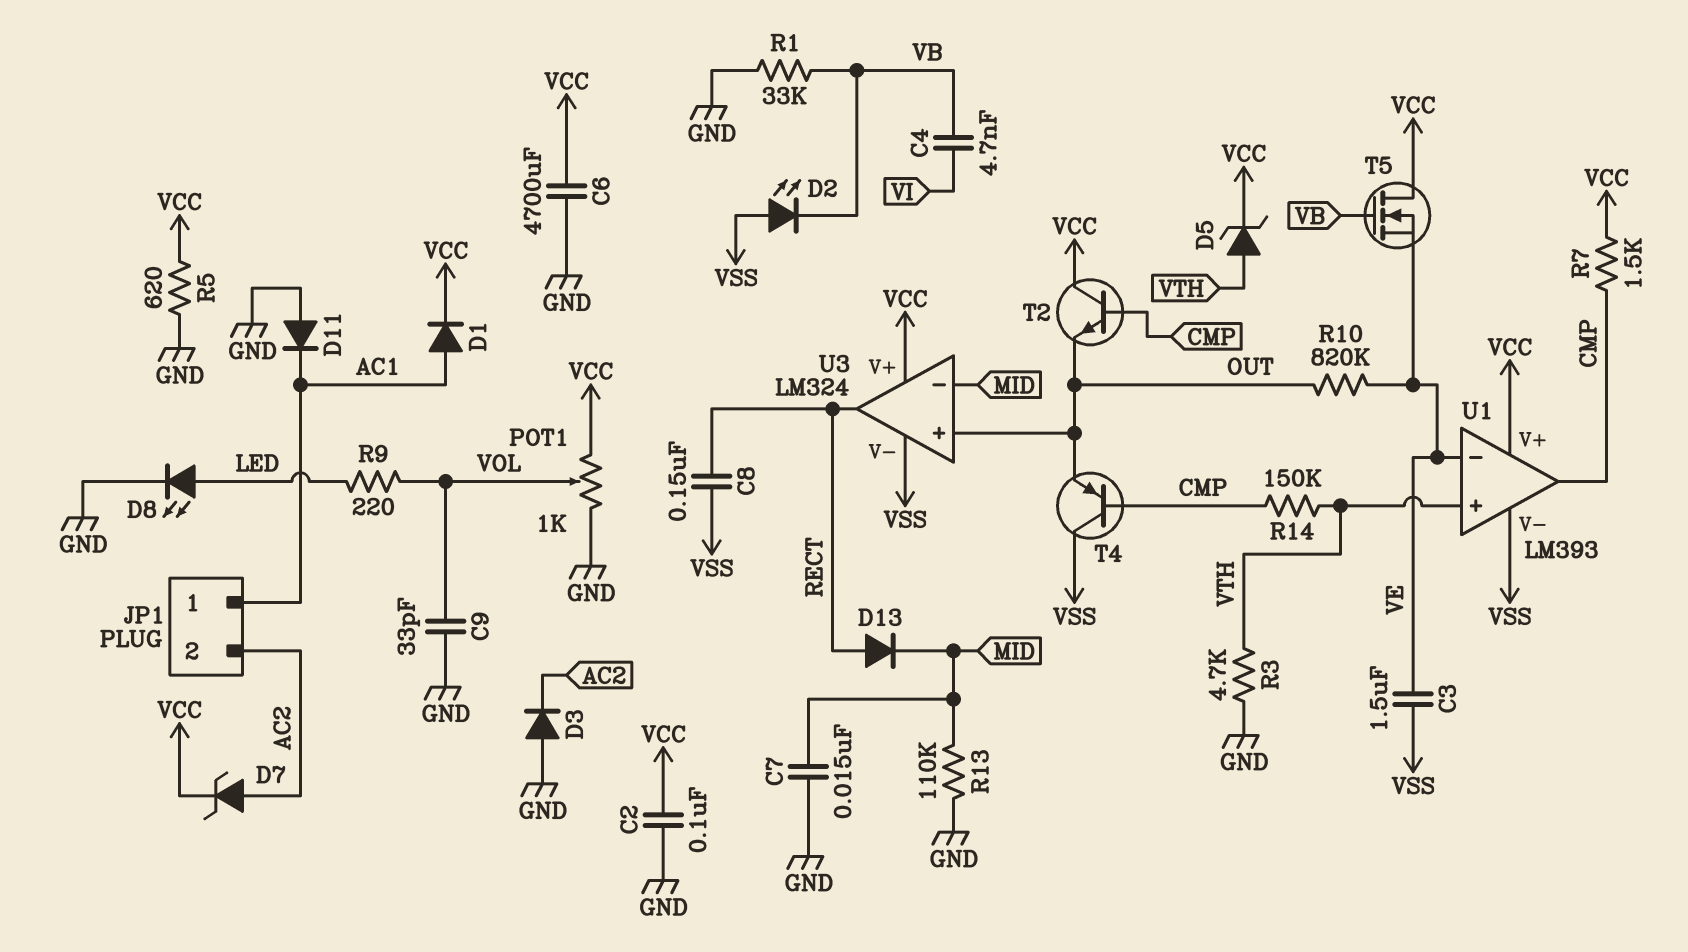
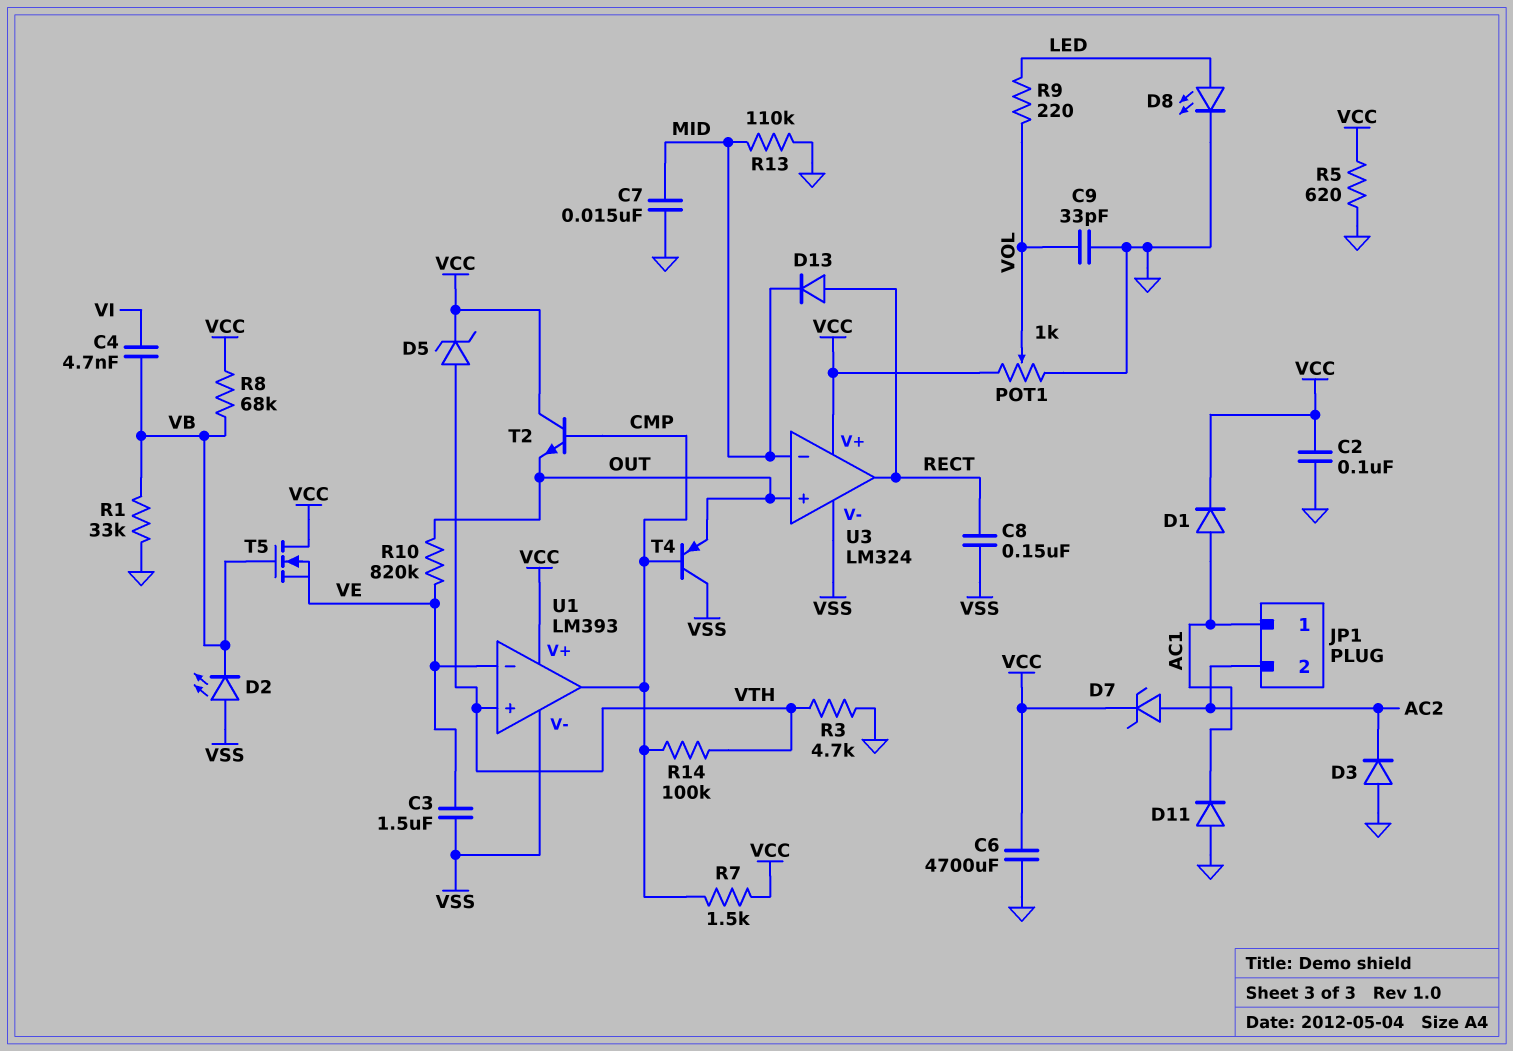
R8: none -> 68k (VB, VCC)
R14: 150k (CMP, VTH) -> 100k (CMP, VTH)

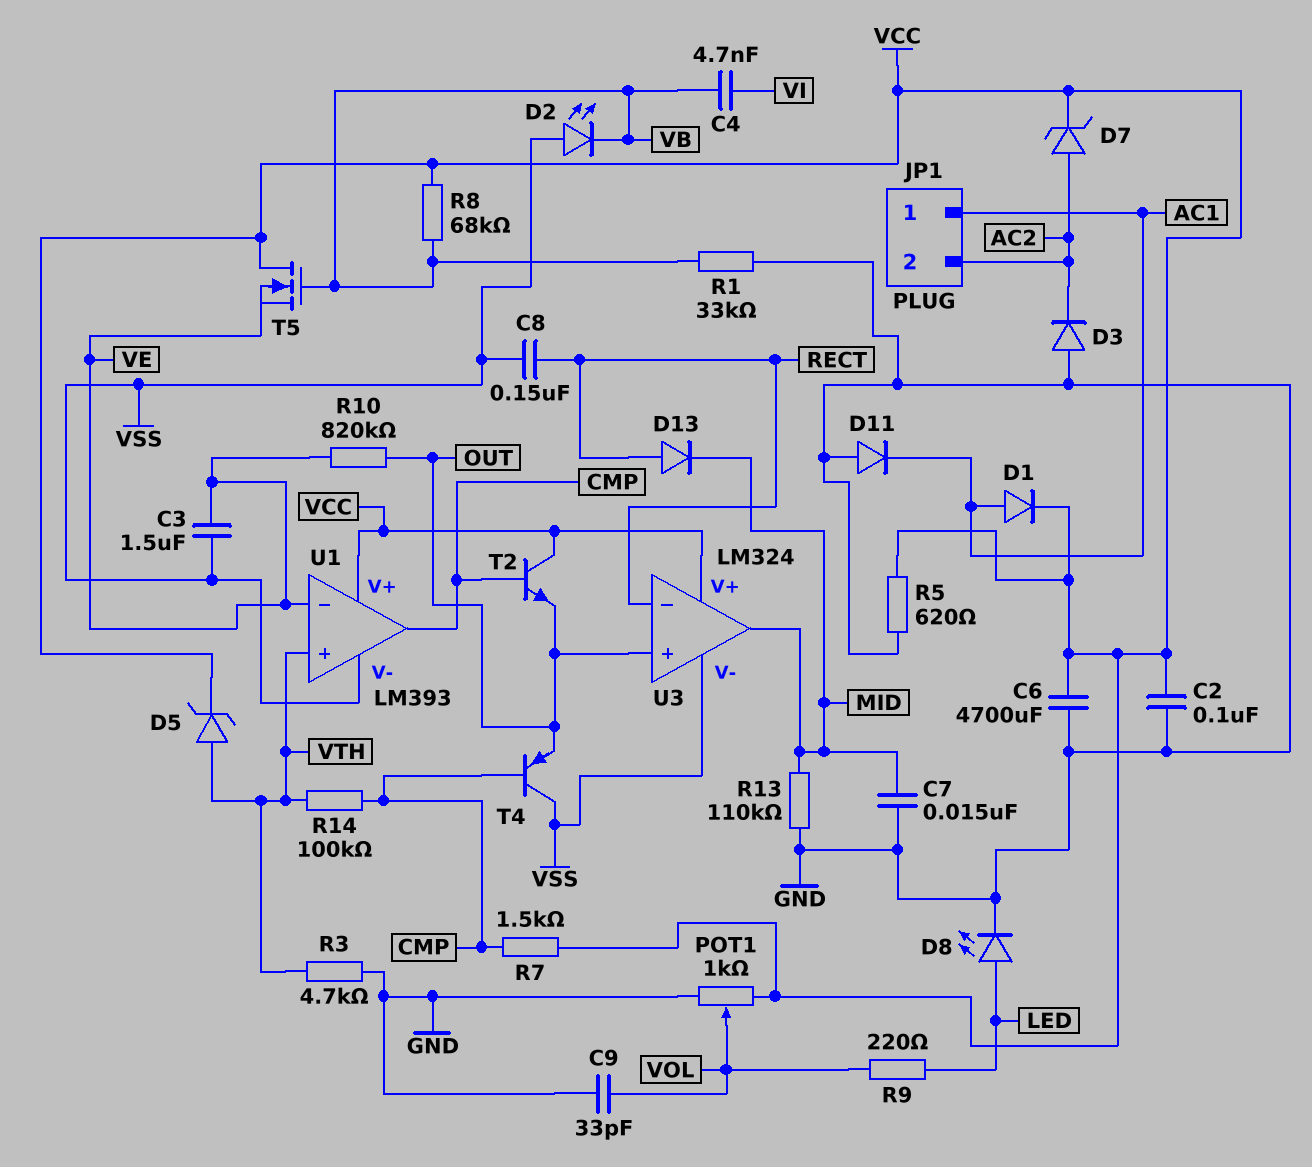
U3 pin in-: MID -> RECT
U3 pin out: RECT -> MID

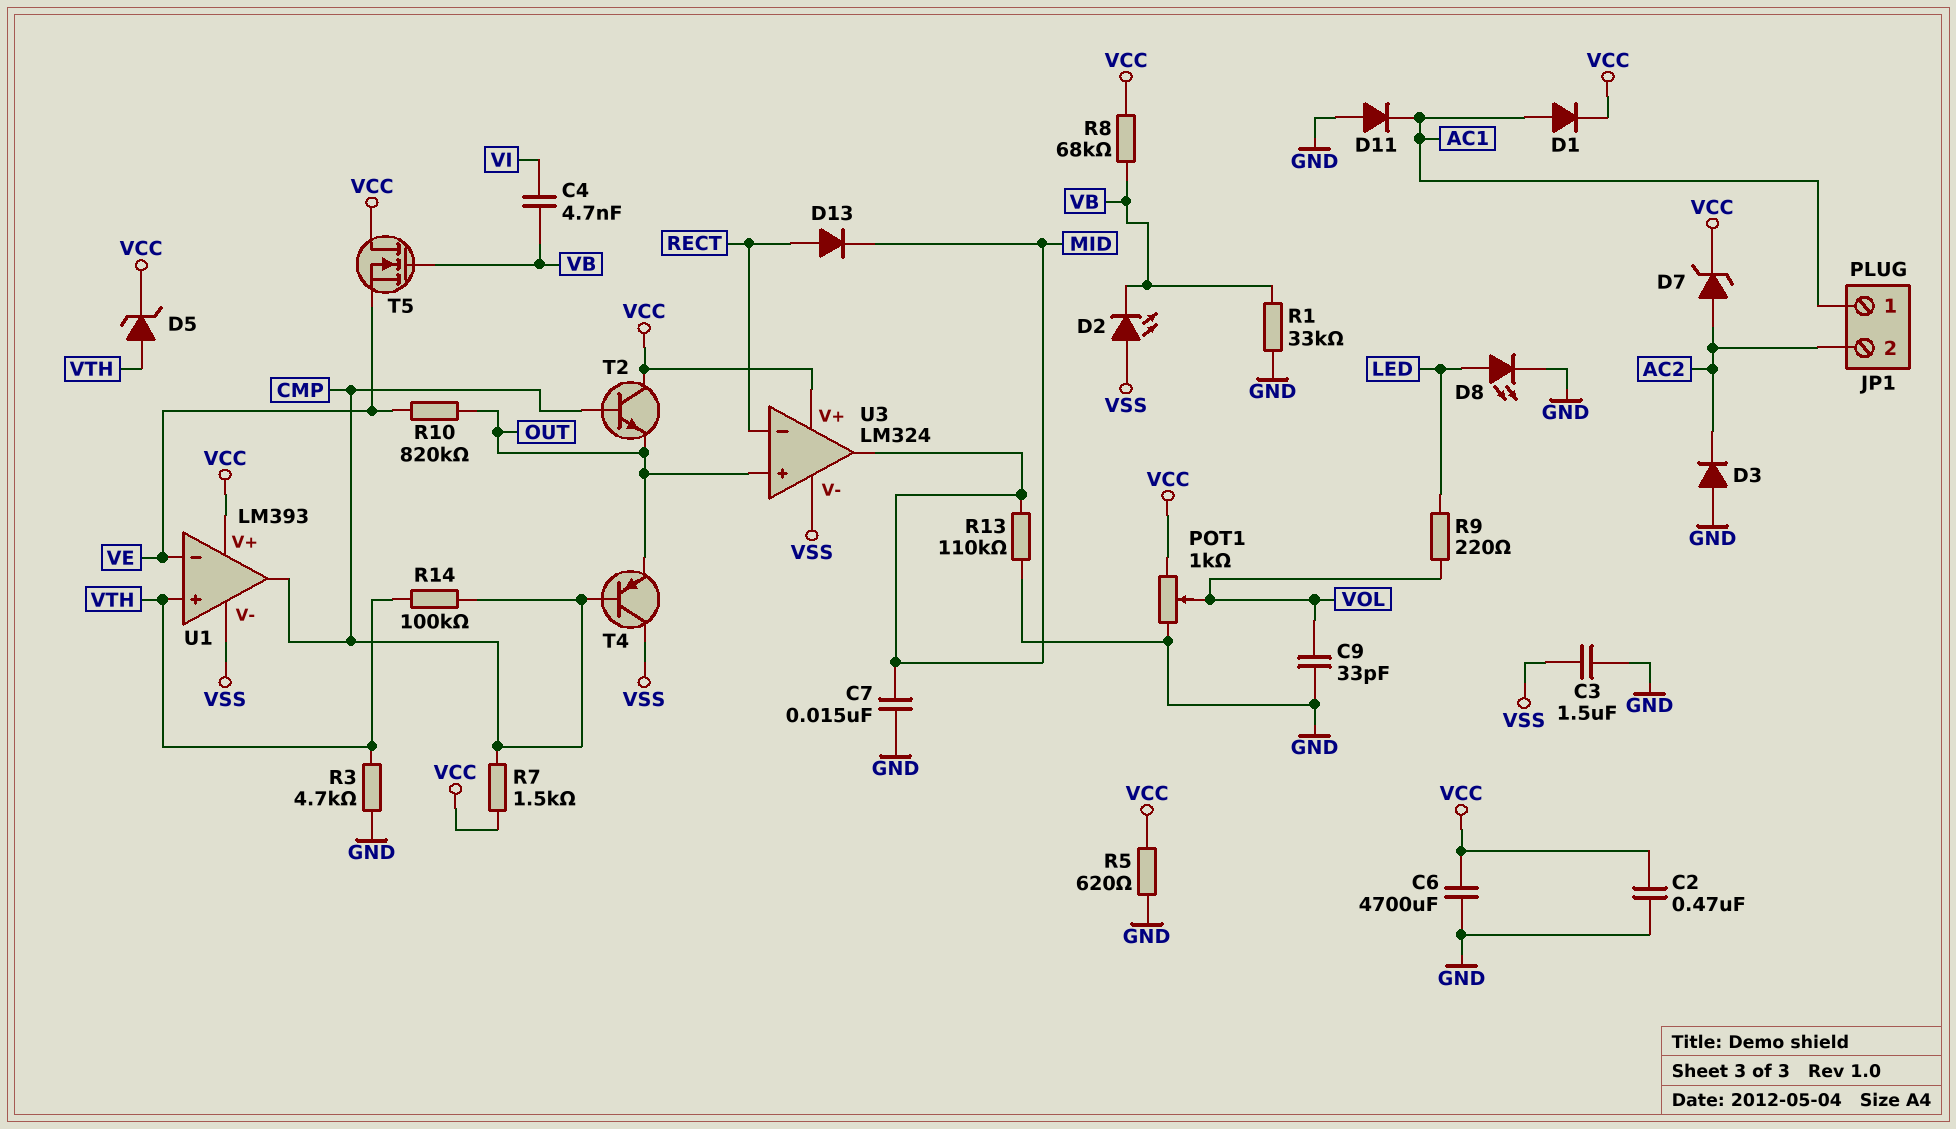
C2: 100nF (GND, VCC) -> 470nF (GND, VCC)
C3: 1.5uF (VE, VSS) -> 1.5uF (GND, VSS)
C8: 150nF (RECT, VSS) -> none

